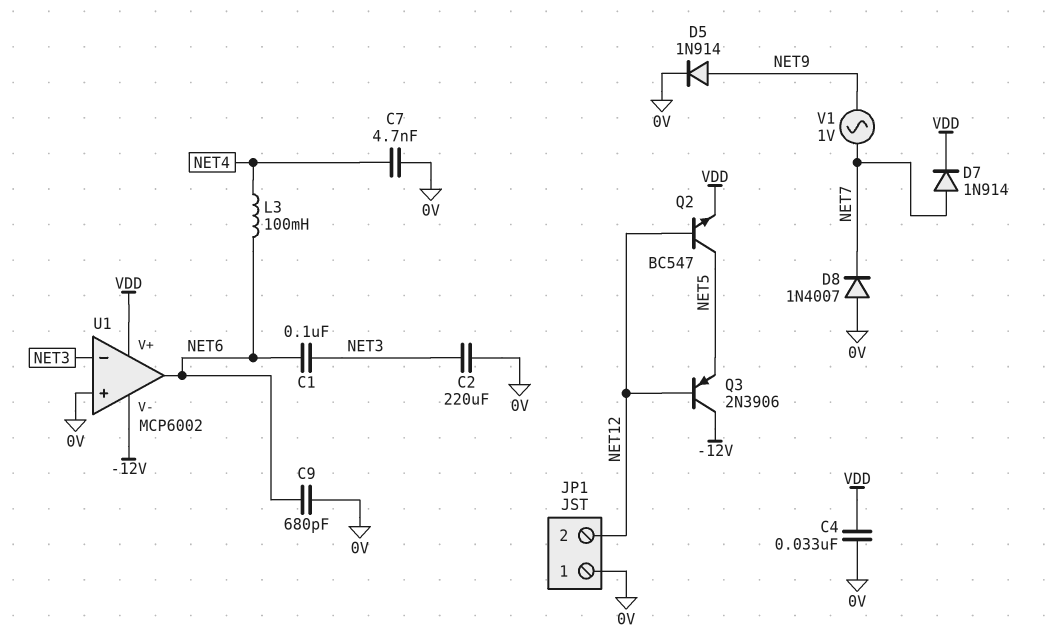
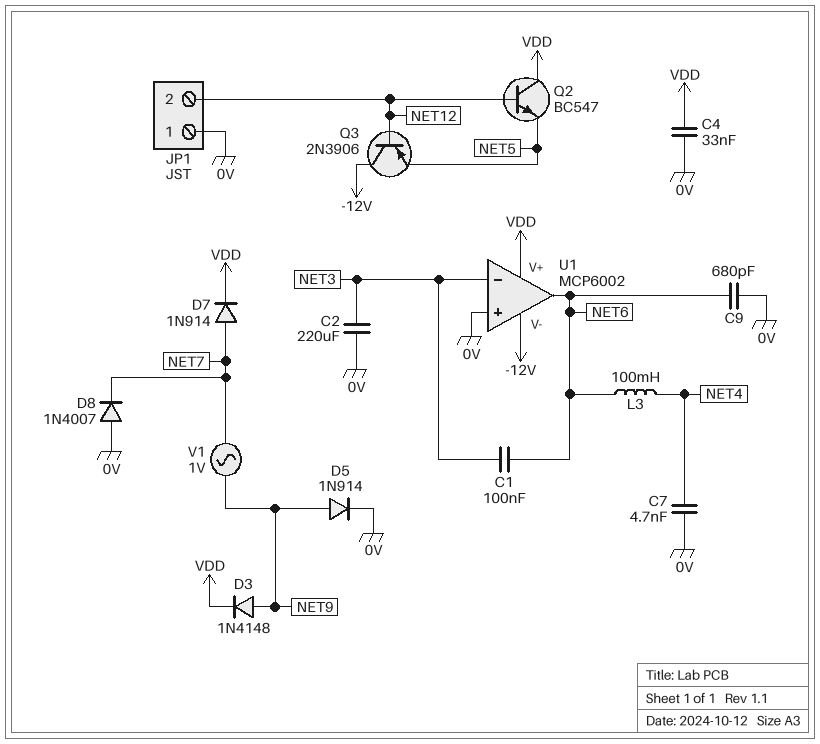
D3: none -> diode 1N4148 (A NET9, K VDD)
Q2: NPN BC547 (B NET12, C NET5, E VDD) -> NPN BC547 (B NET12, C VDD, E NET5)

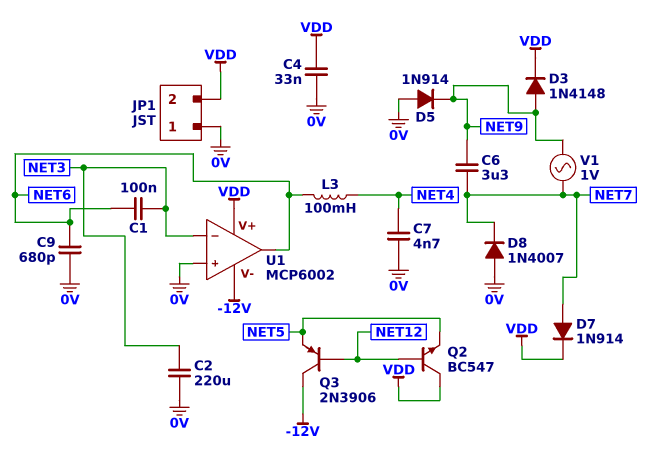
C6: none -> 3.3uF (NET7, NET9)
D5: diode 1N914 (A NET9, K 0V) -> diode 1N914 (A 0V, K NET9)
JP1 pin 2: NET12 -> VDD

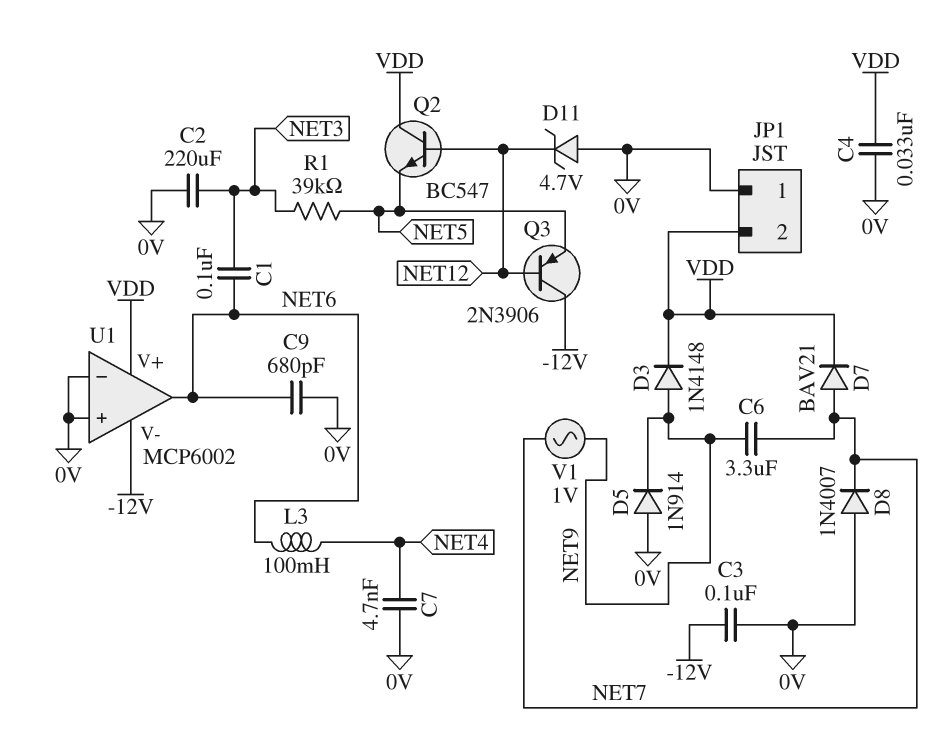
C3: none -> 100nF (-12V, 0V)
D7: diode 1N914 (A NET7, K VDD) -> diode BAV21 (A NET7, K VDD)
D11: none -> zener 4.7V (A 0V, K NET12)
R1: none -> 39k (NET3, NET5)
U1 pin in-: NET3 -> 0V

